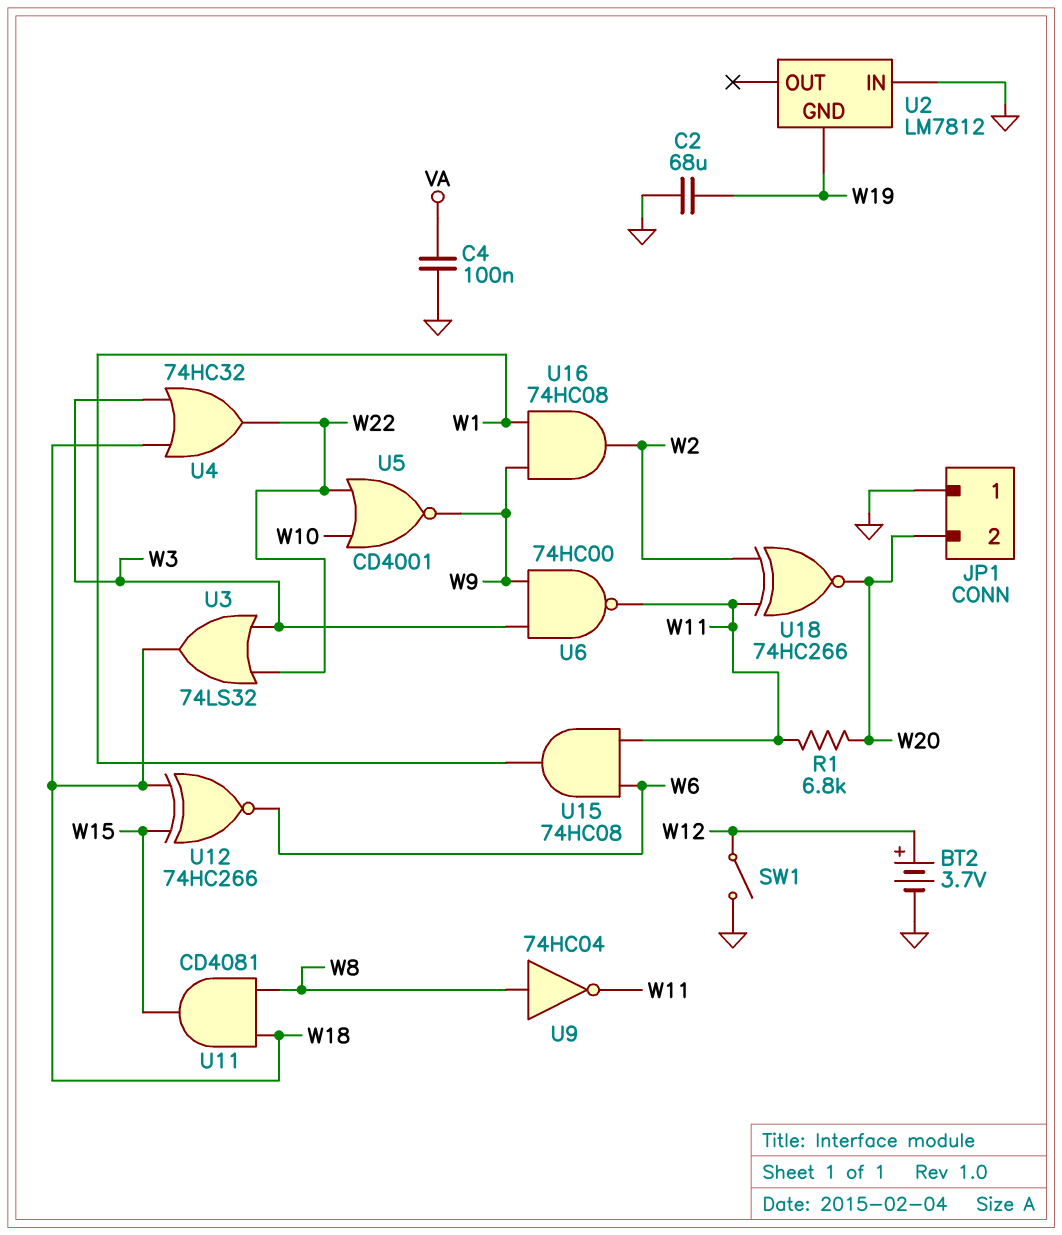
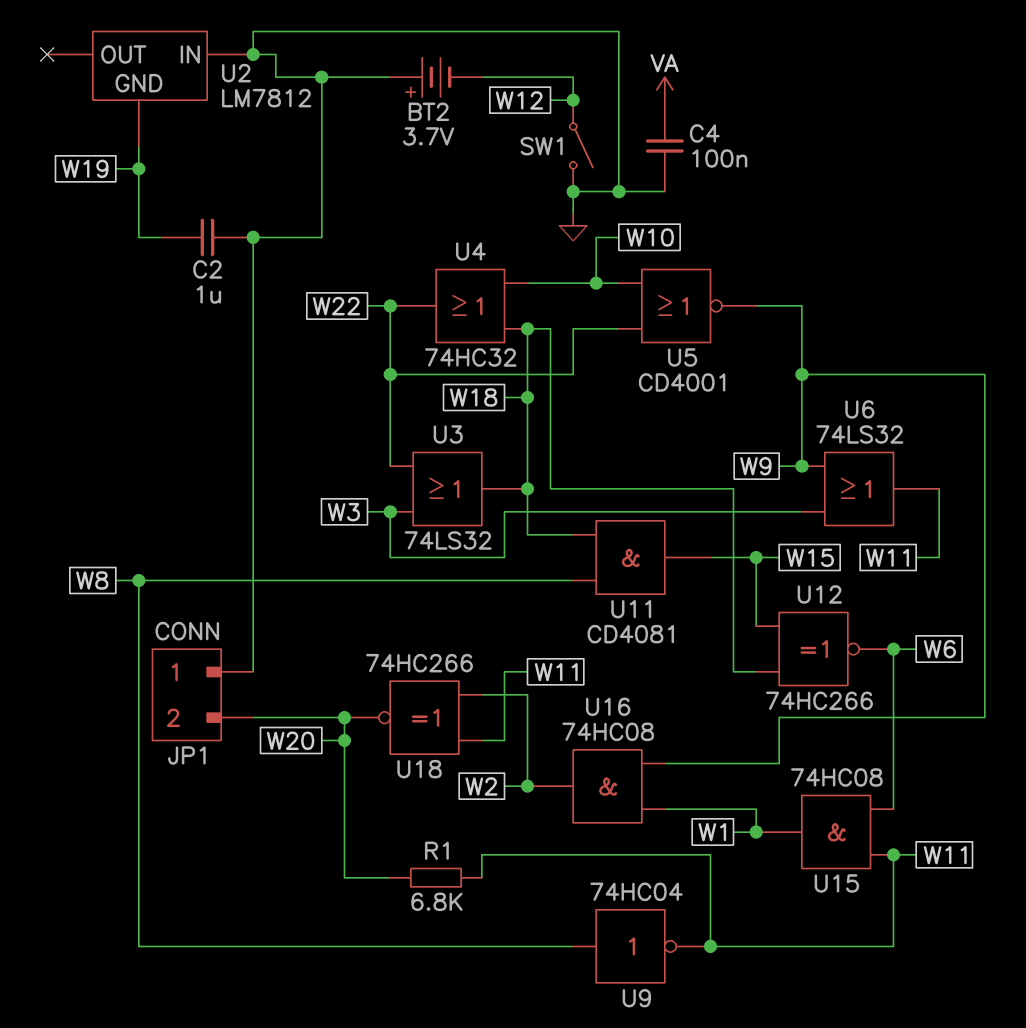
BT2: 3.7V (plus W12, minus GND) -> 3.7V (plus GND, minus W12)
C2: 68uF (GND, W19) -> 1uF (GND, W19)
U4: OR 74HC32 (in W3, in W18, out W22) -> OR 74HC32 (in W10, in W18, out W22)
U6: NAND 74HC00 (in W3, in W9, out W11) -> OR 74LS32 (in W3, in W9, out W11)

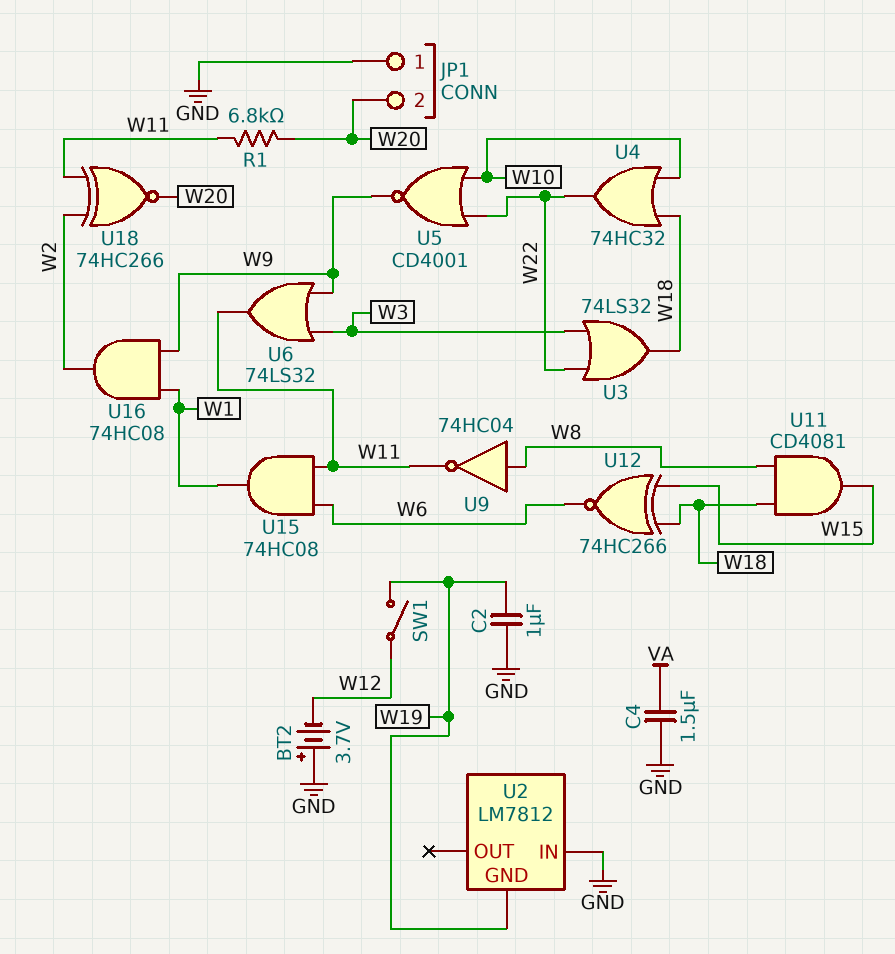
C4: 100nF (GND, VA) -> 1.5uF (GND, VA)
SW1: switch (GND, W12) -> switch (W12, W19)

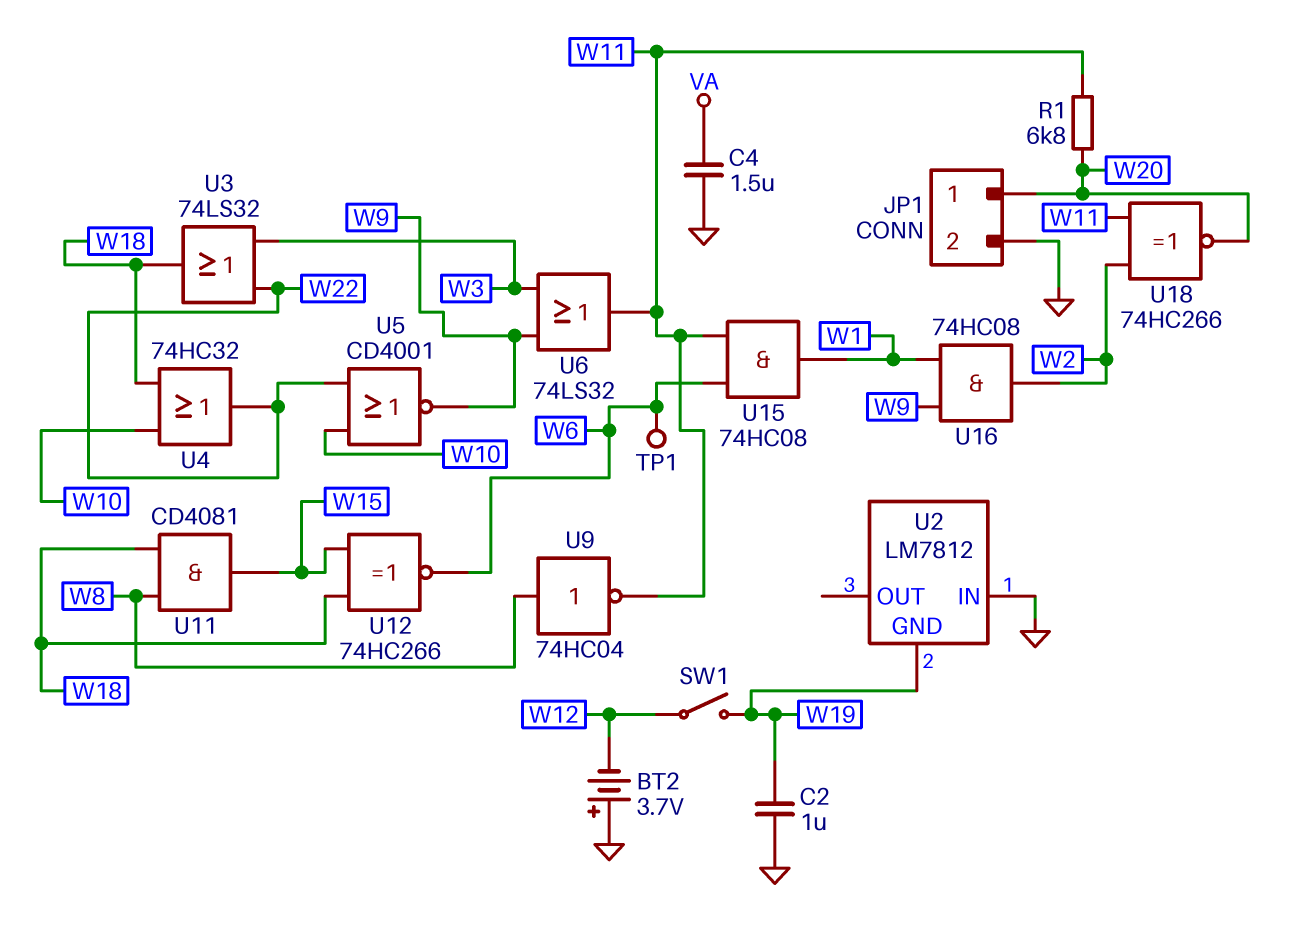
JP1 pin 1: GND -> W20
JP1 pin 2: W20 -> GND
TP1: none -> test point (W6)

